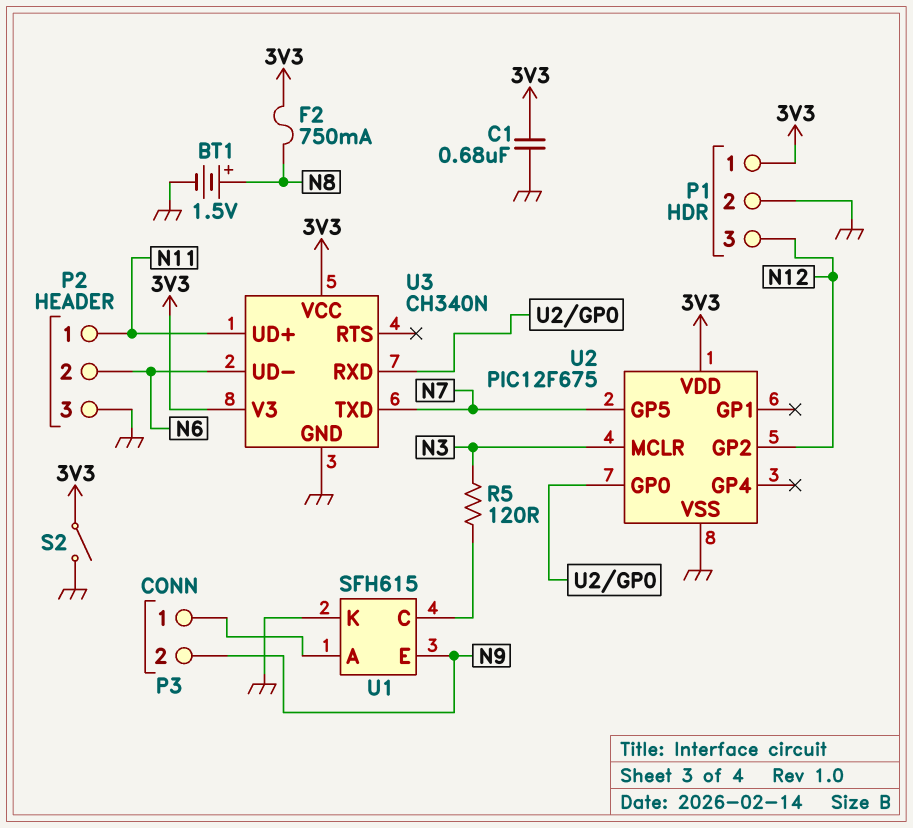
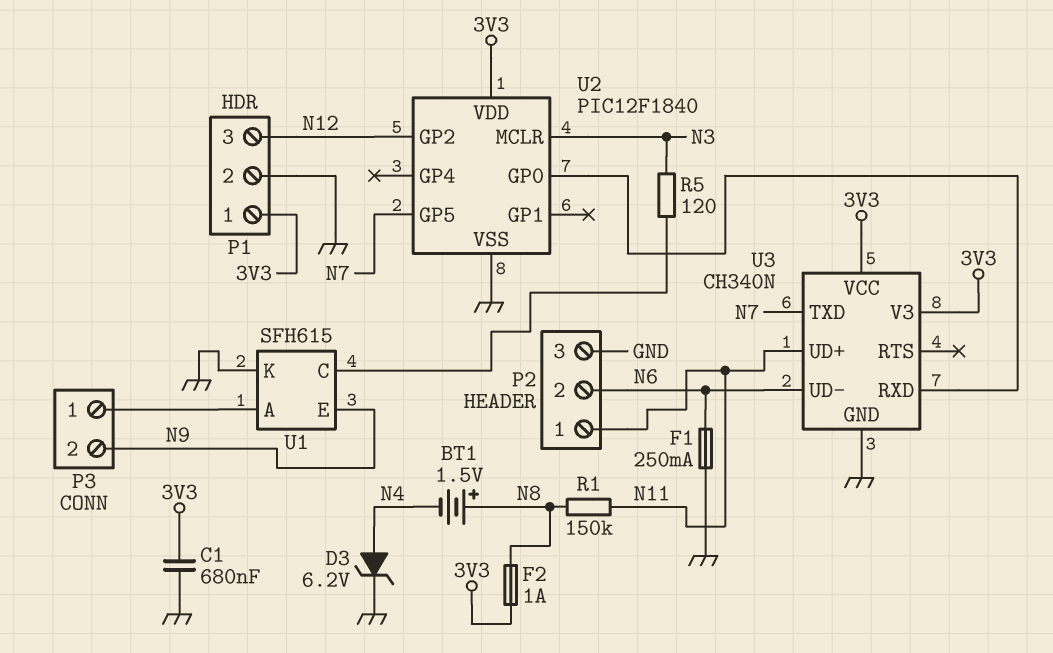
BT1: 1.5V (plus N8, minus GND) -> 1.5V (plus N8, minus N4)
D3: none -> zener 6.2V (A N4, K GND)
F1: none -> 250mA (GND, N6)
F2: 750mA (3V3, N8) -> 1A (3V3, N8)
R1: none -> 150k (N8, N11)
S2: switch (3V3, GND) -> none
U2: PIC12F675 -> PIC12F1840

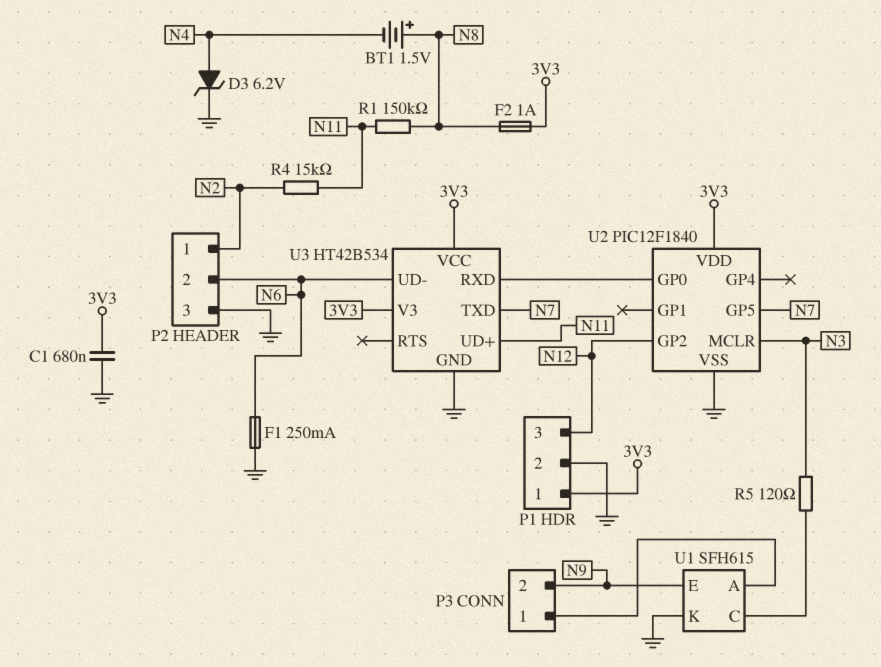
P2 pin 1: N11 -> N2
R4: none -> 15k (N2, N11)
U3: CH340N -> HT42B534

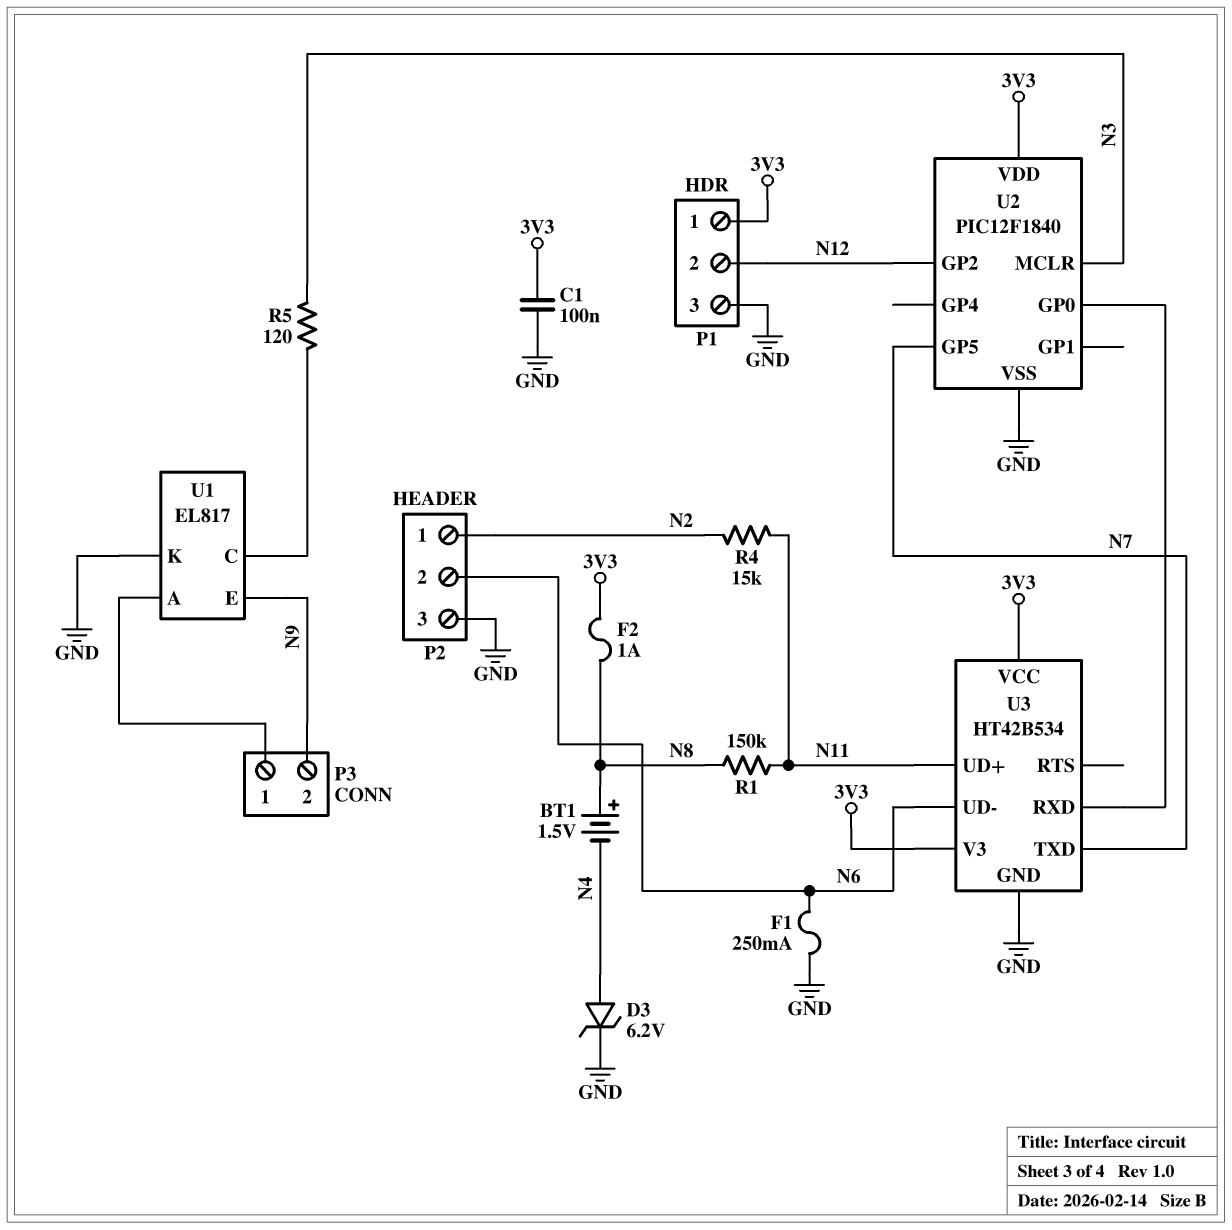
C1: 680nF (3V3, GND) -> 100nF (3V3, GND)
P1 pin 2: GND -> N12
P1 pin 3: N12 -> GND
U1: SFH615 -> EL817

